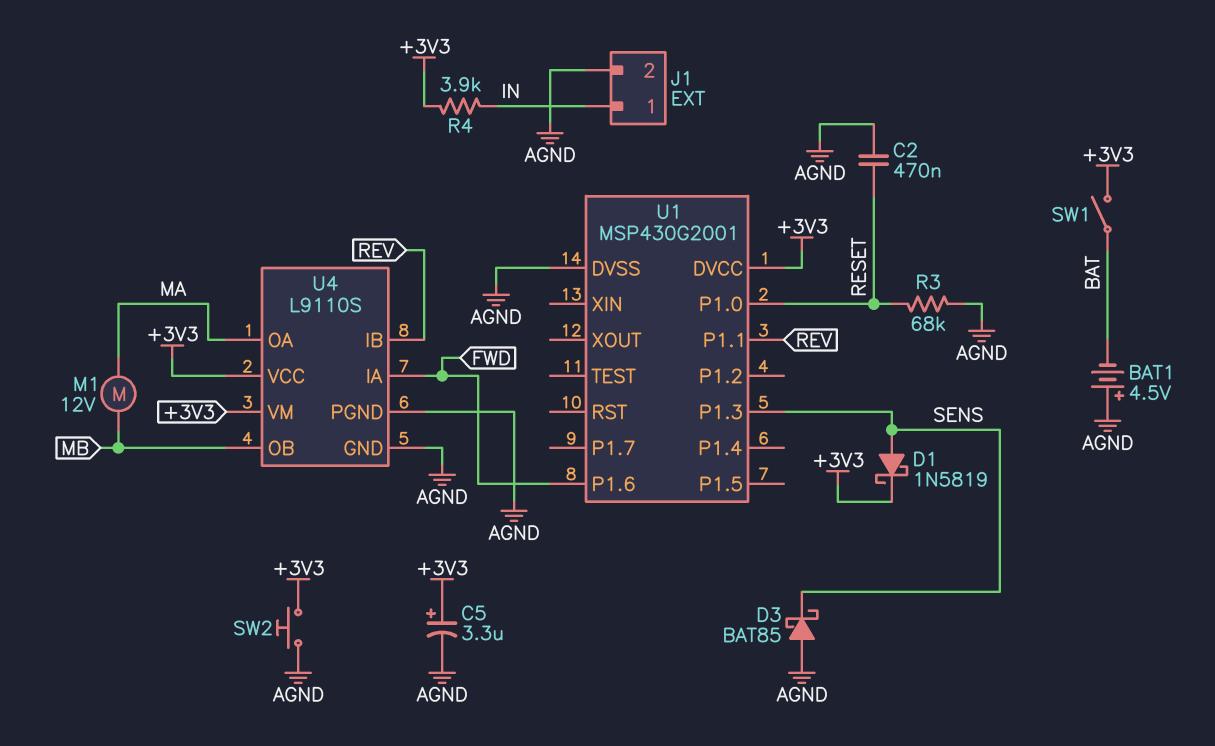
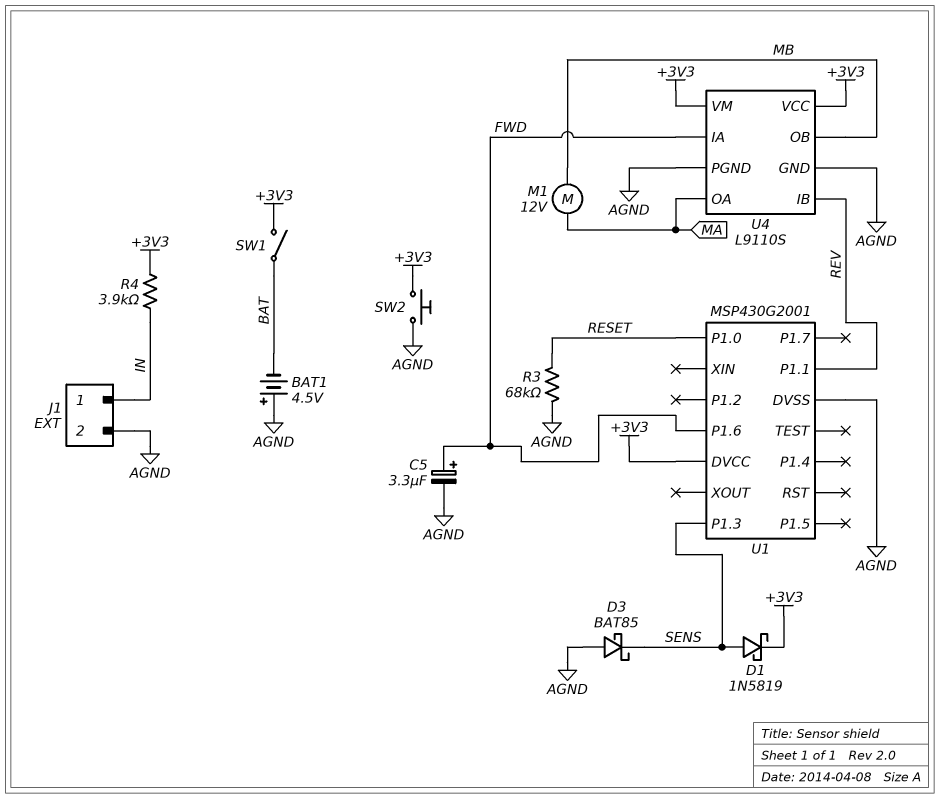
C2: 470nF (AGND, RESET) -> none
C5: 3.3uF (plus +3V3, minus AGND) -> 3.3uF (plus FWD, minus AGND)

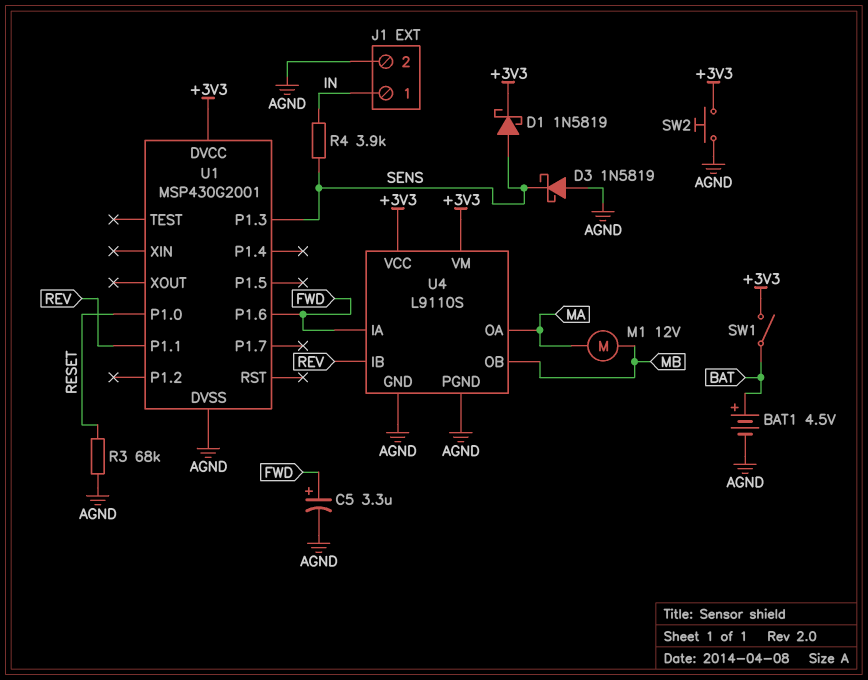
BAT1: 4.5V (plus AGND, minus BAT) -> 4.5V (plus BAT, minus AGND)
D3: schottky BAT85 (A AGND, K SENS) -> schottky 1N5819 (A AGND, K SENS)
R4: 3.9k (+3V3, IN) -> 3.9k (IN, SENS)

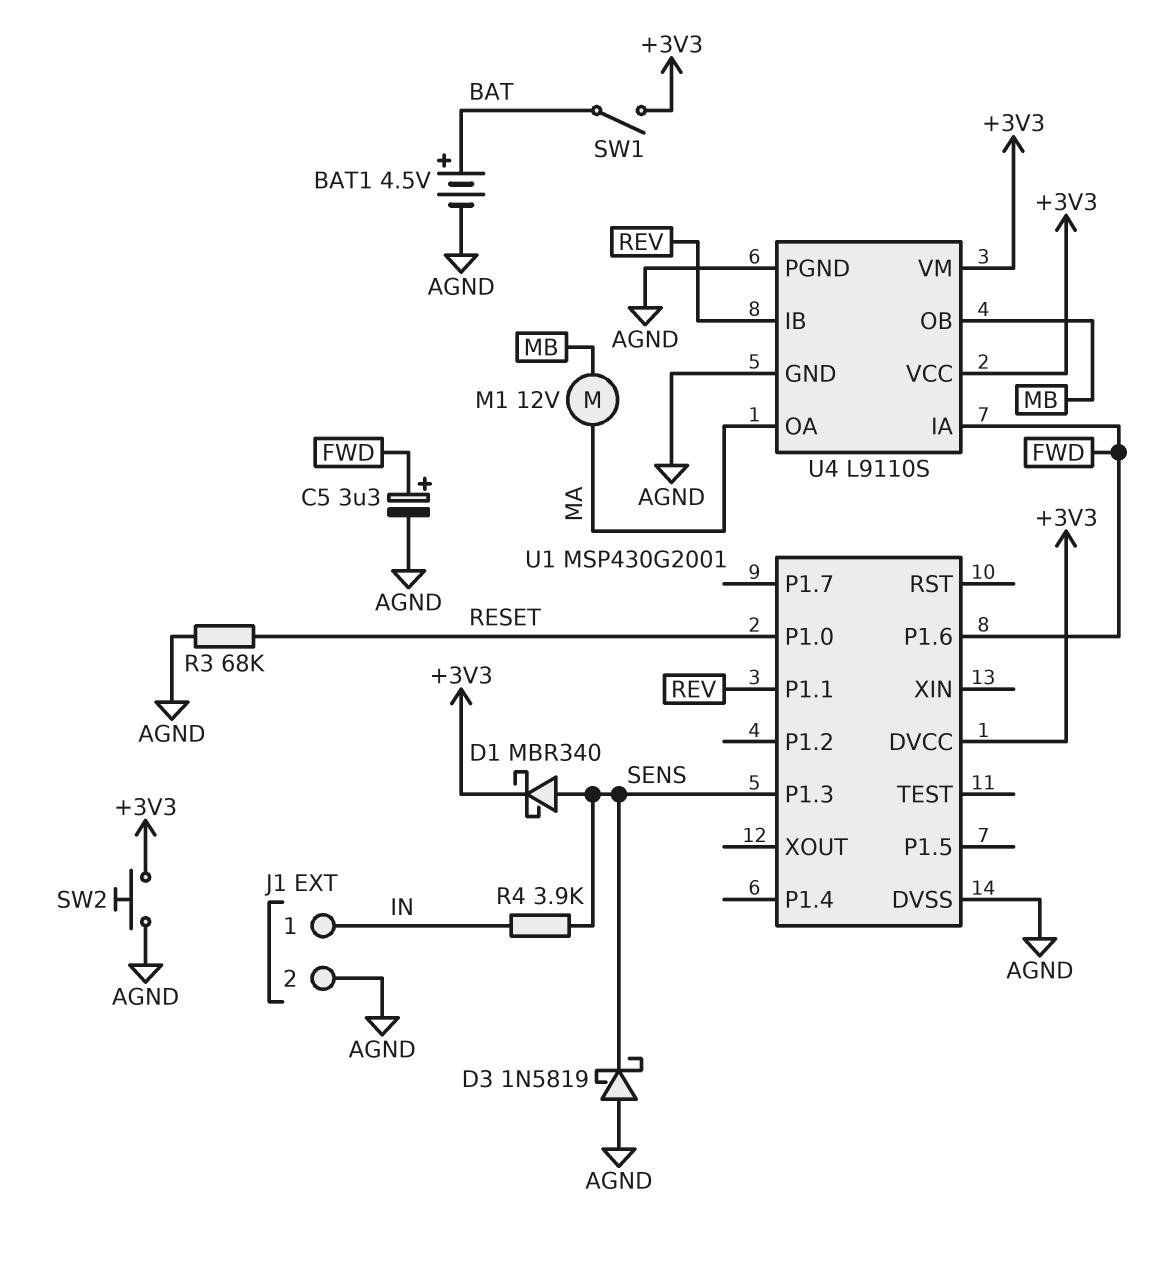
D1: schottky 1N5819 (A SENS, K +3V3) -> schottky MBR340 (A SENS, K +3V3)

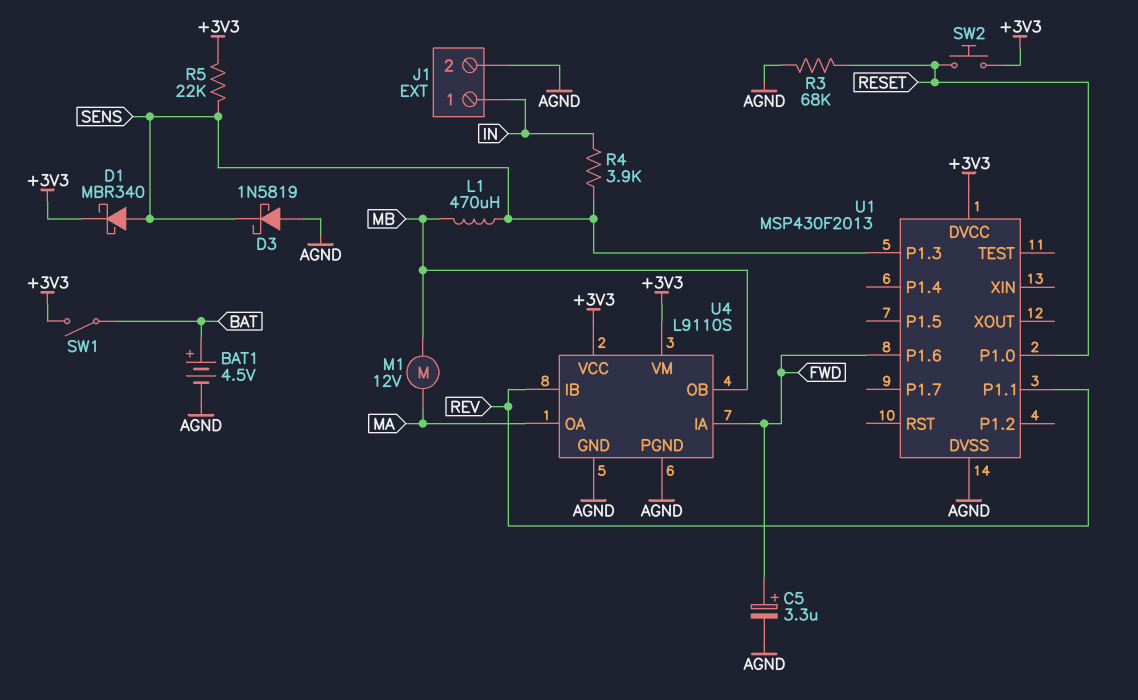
L1: none -> 470uH (MB, SENS)
R5: none -> 22k (+3V3, SENS)
SW2: button (+3V3, AGND) -> button (+3V3, RESET)
U1: MSP430G2001 -> MSP430F2013

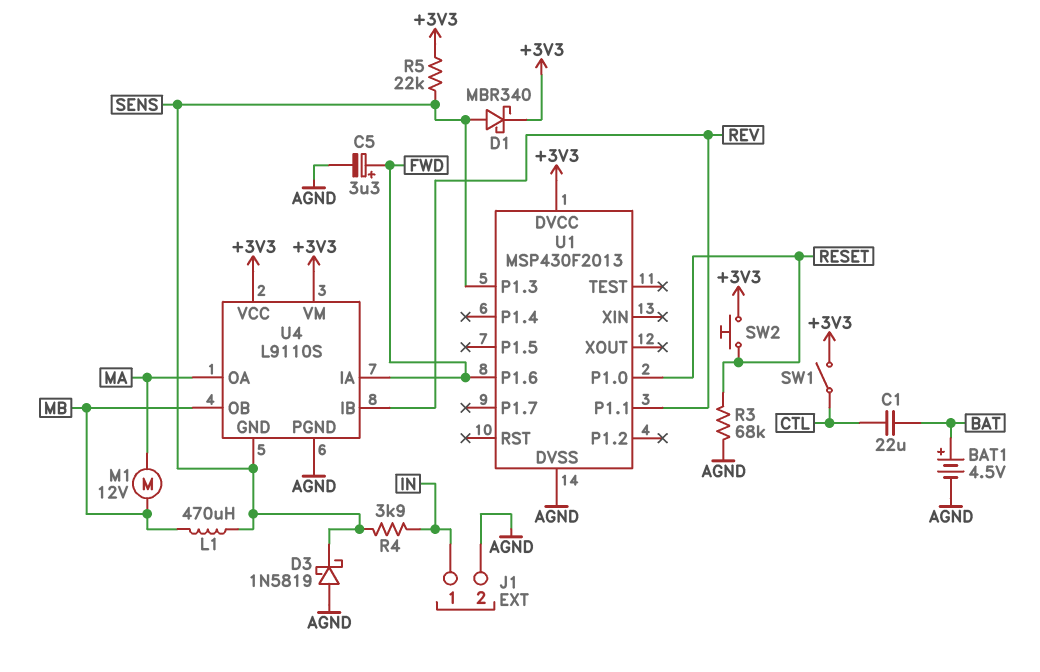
C1: none -> 22uF (BAT, CTL)
SW1: switch (+3V3, BAT) -> switch (+3V3, CTL)
U4 pin GND: AGND -> SENS

